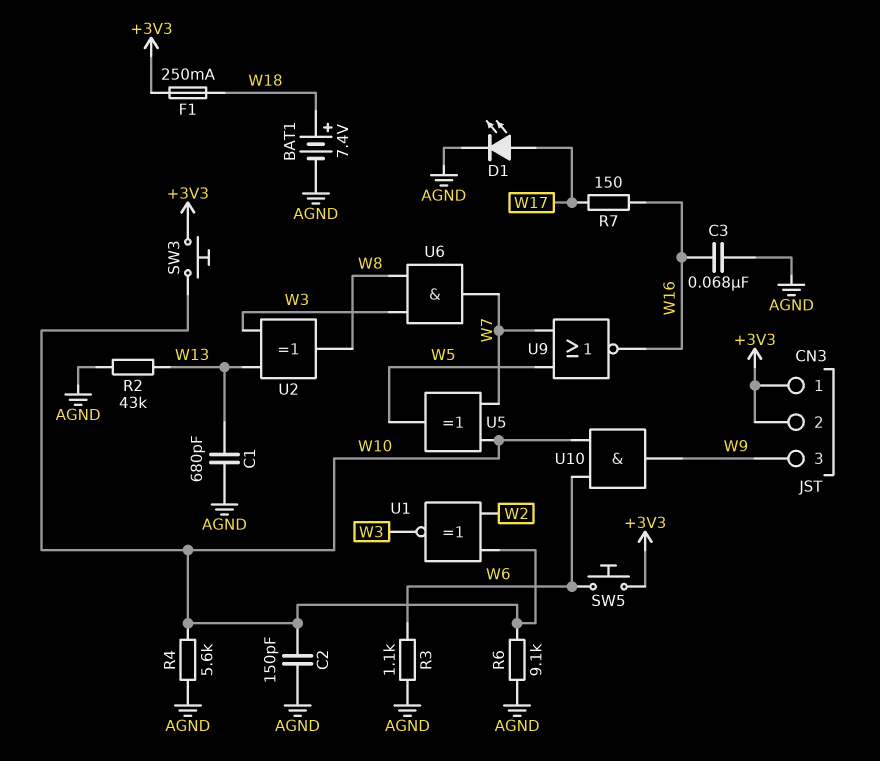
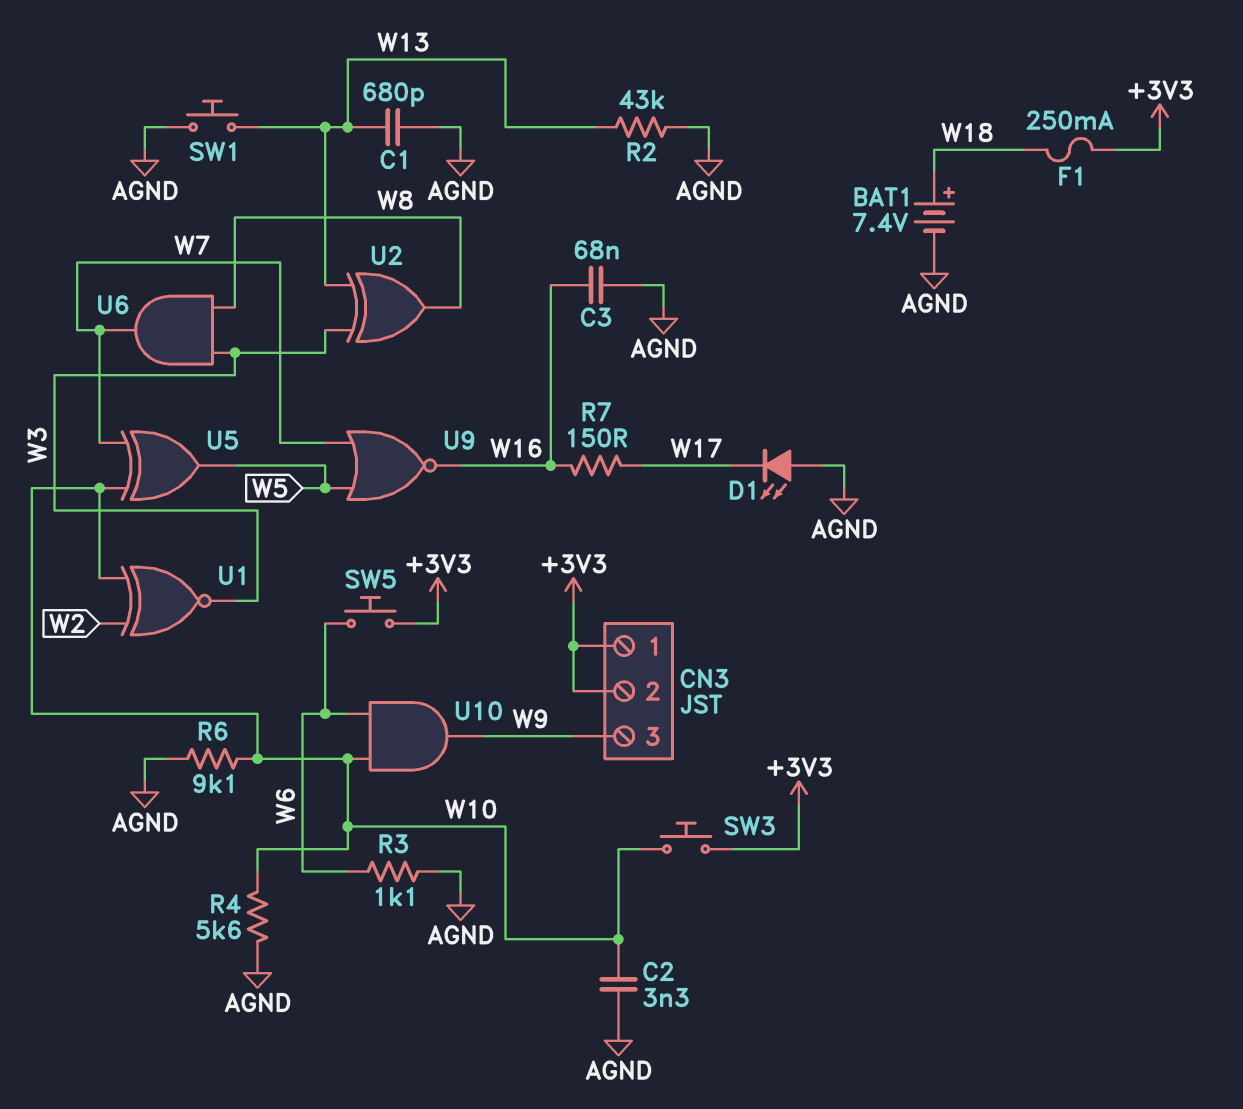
C2: 150pF (AGND, W10) -> 3.3nF (AGND, W10)
D1: LED (A W17, K AGND) -> LED (A AGND, K W17)
SW1: none -> button (AGND, W13)

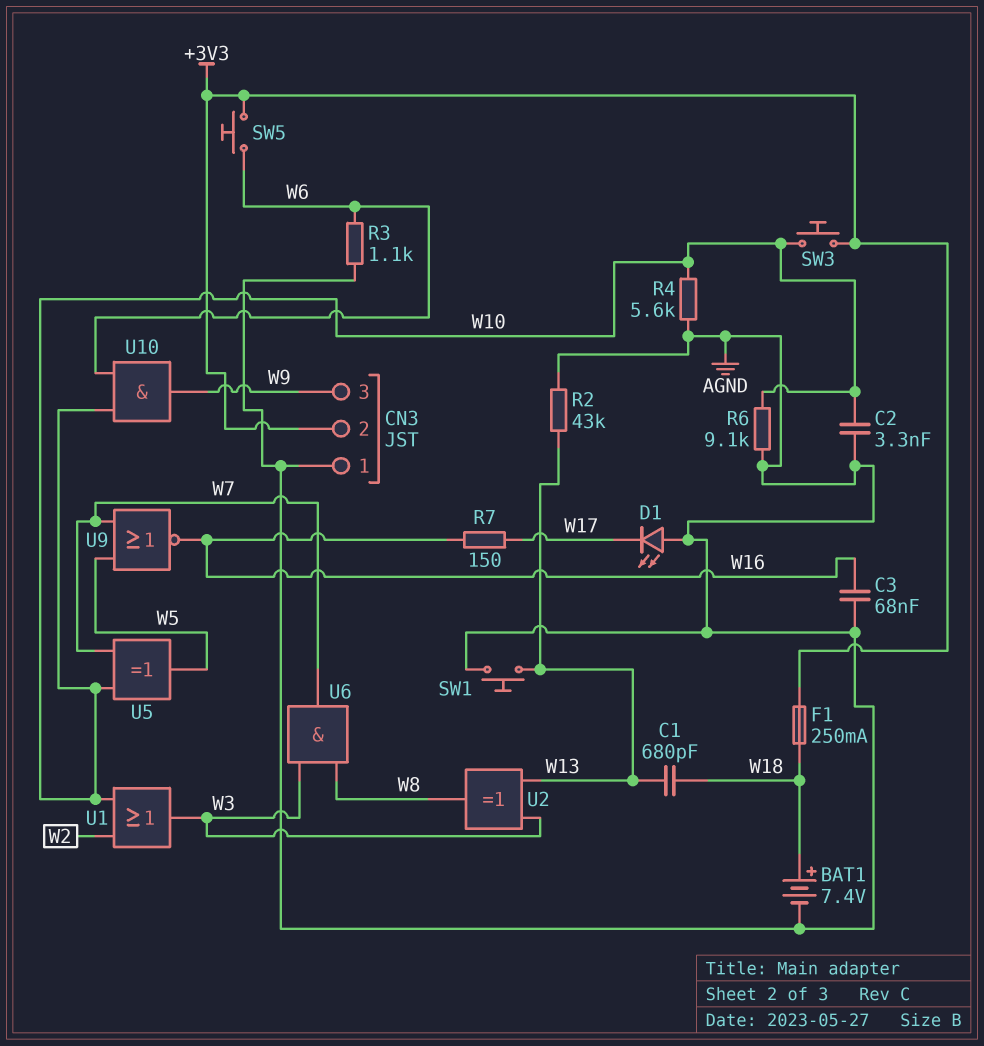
C1: 680pF (AGND, W13) -> 680pF (W13, W18)
CN3 pin 1: +3V3 -> AGND
U1: XNOR (in W2, in W10, out W3) -> OR (in W2, in W10, out W3)

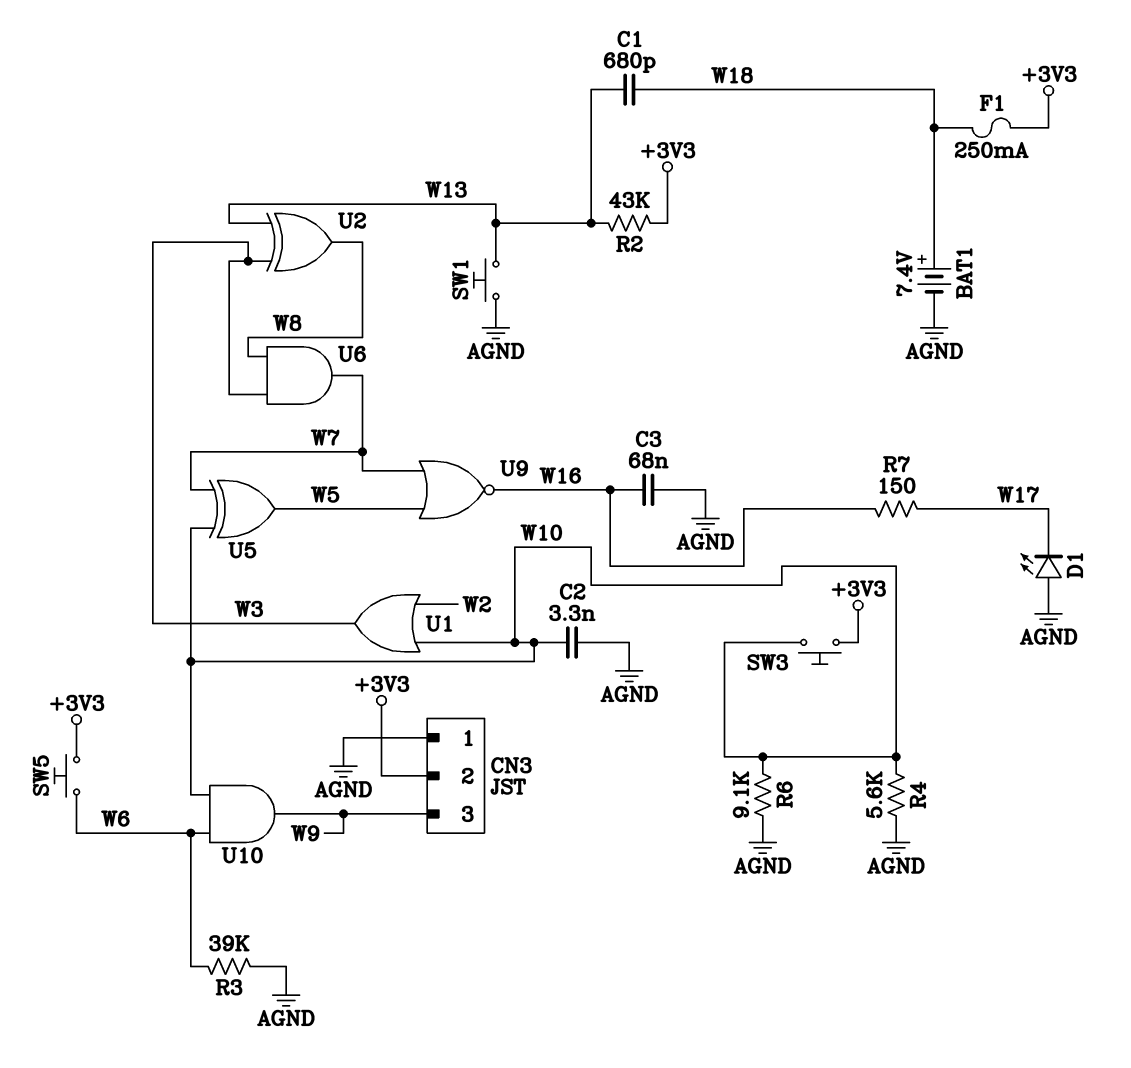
R2: 43k (AGND, W13) -> 43k (+3V3, W13)
R3: 1.1k (AGND, W6) -> 39k (AGND, W6)

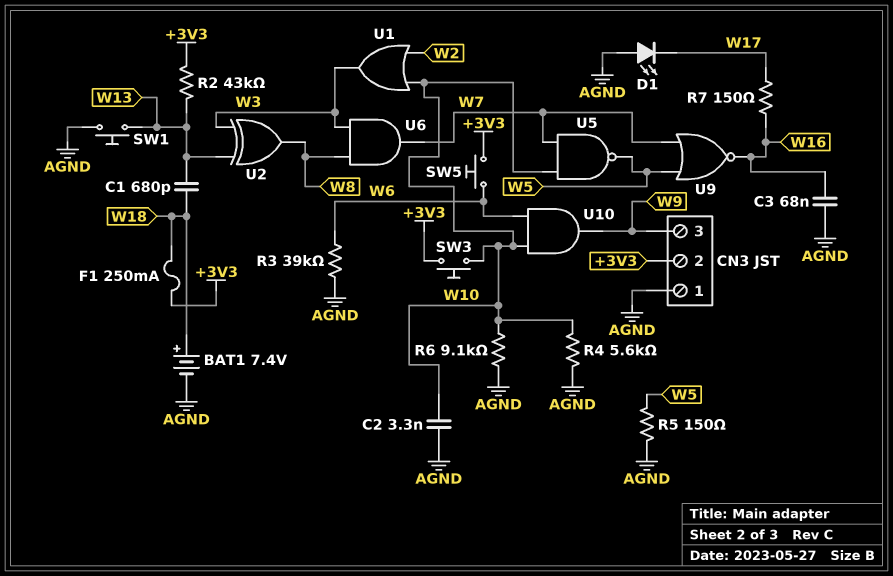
R5: none -> 150 (AGND, W5)
U5: XOR (in W7, in W10, out W5) -> NAND (in W7, in W10, out W5)

